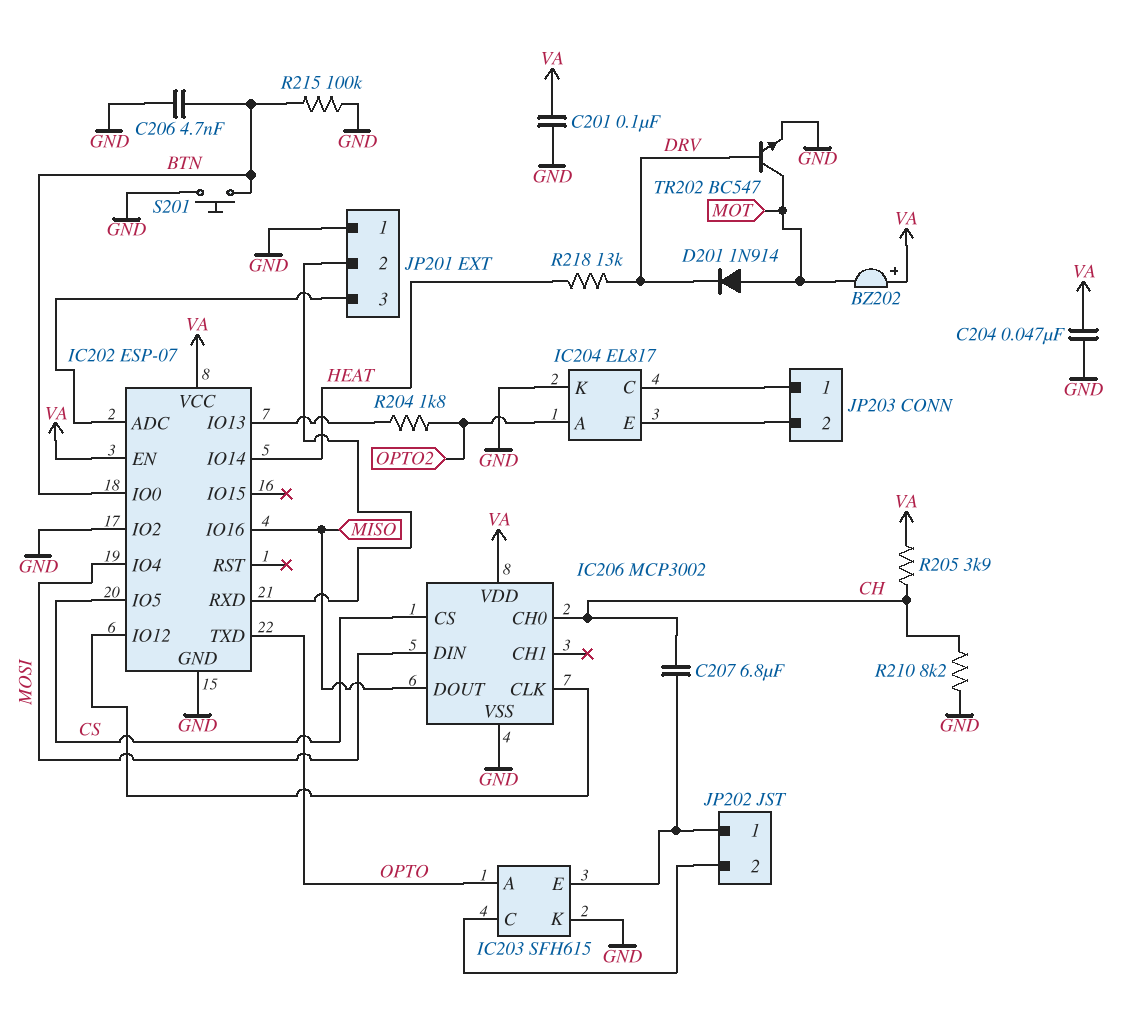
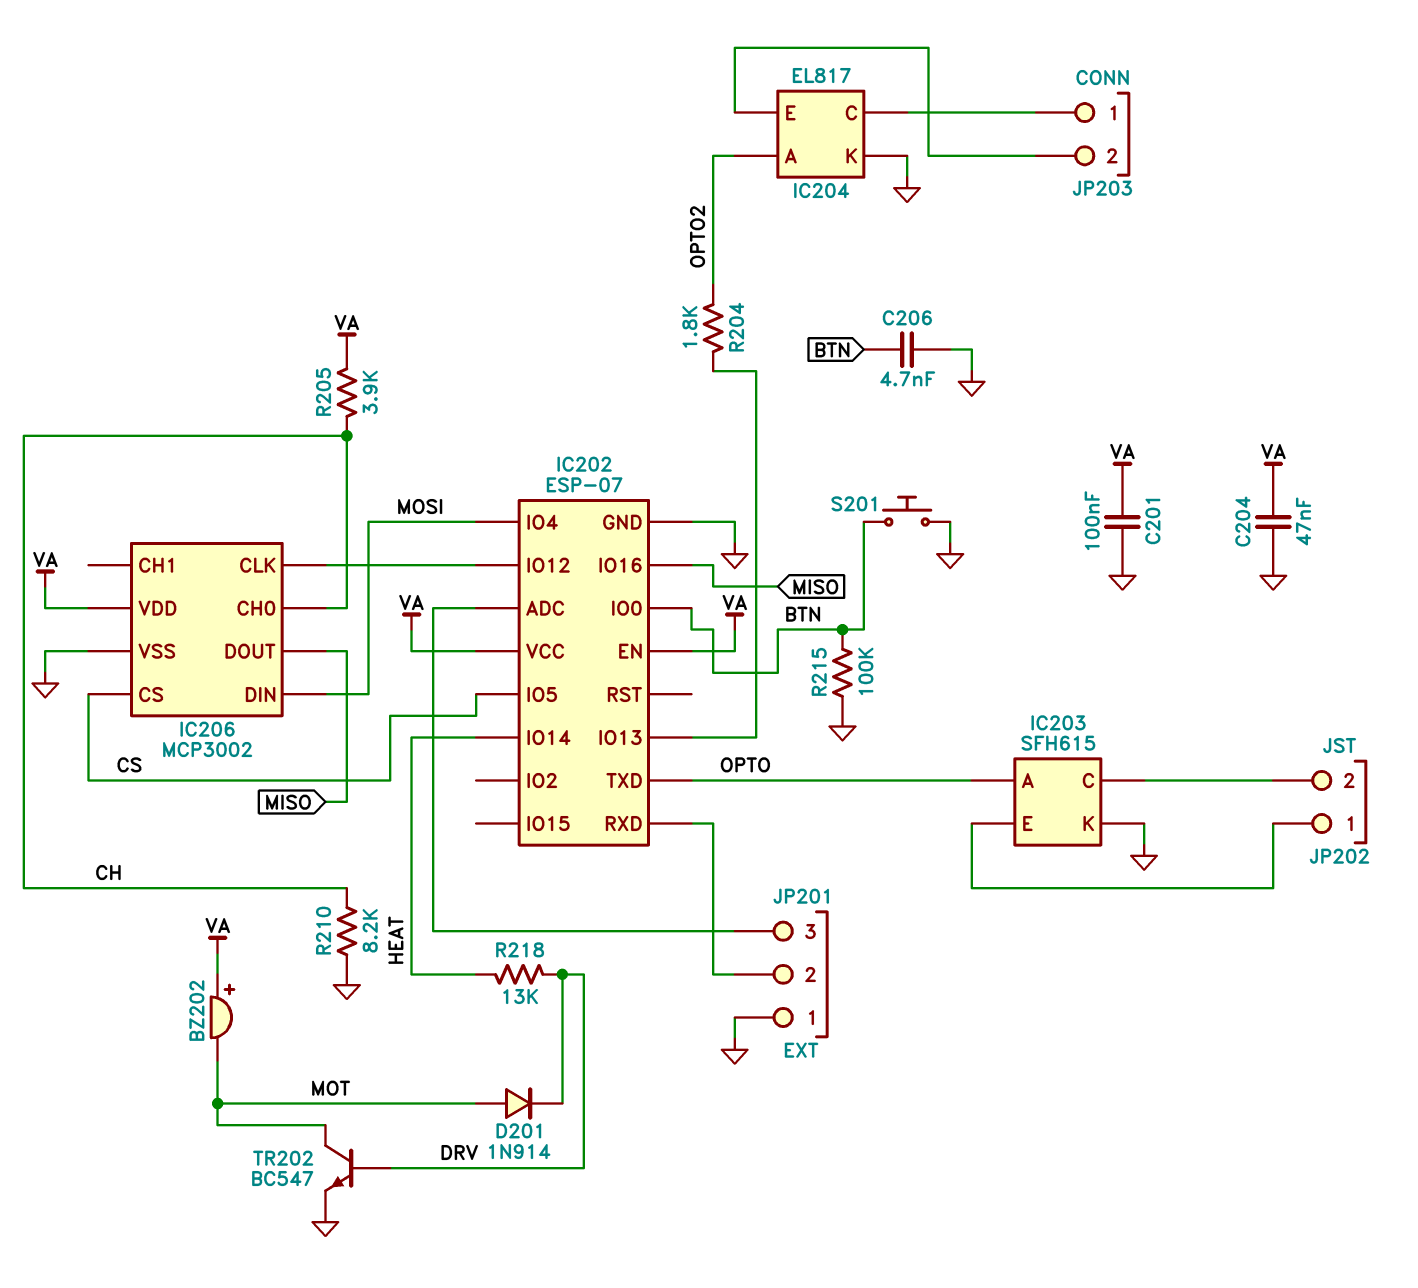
C207: 6.8uF (CH, IC203/E) -> none
IC202 pin IO2: GND -> none

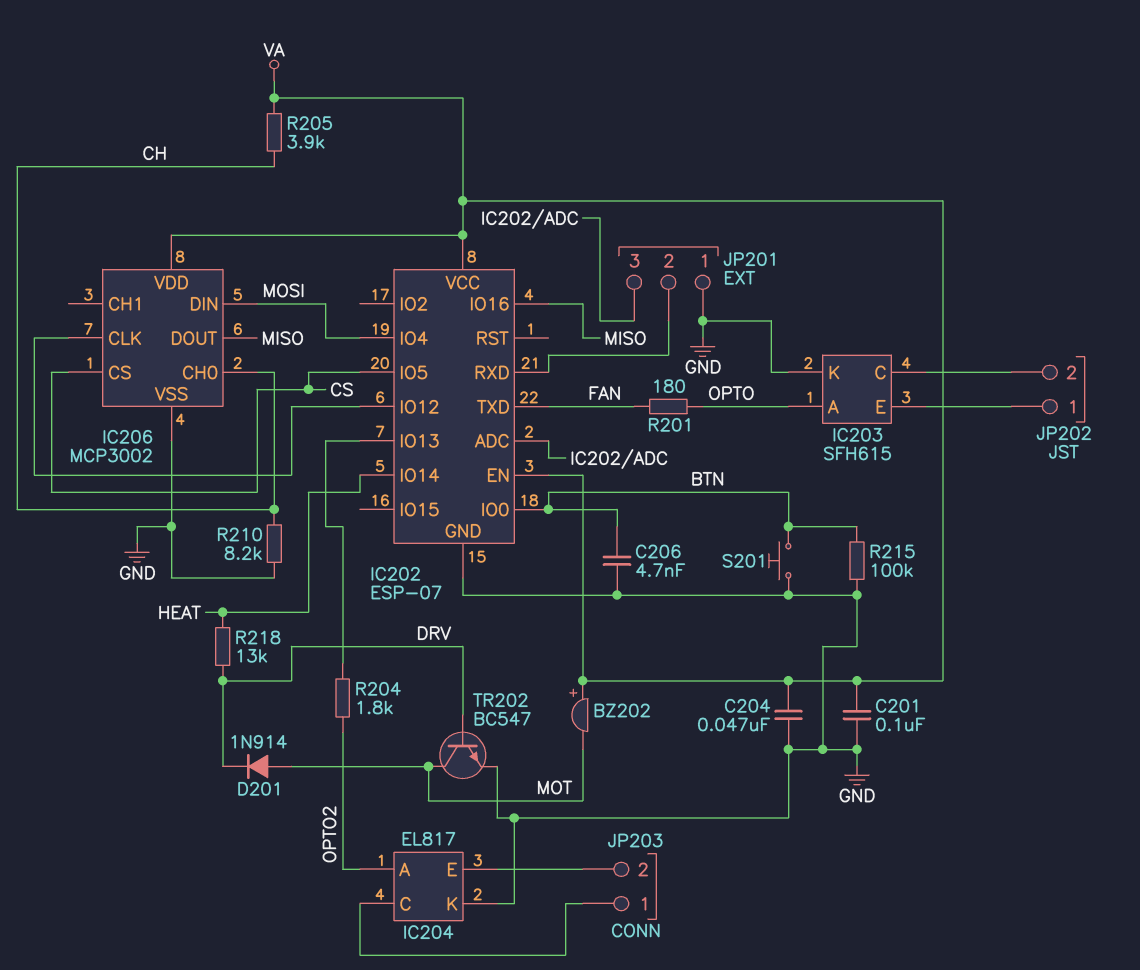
IC202 pin TXD: OPTO -> FAN
R201: none -> 180 (FAN, OPTO)

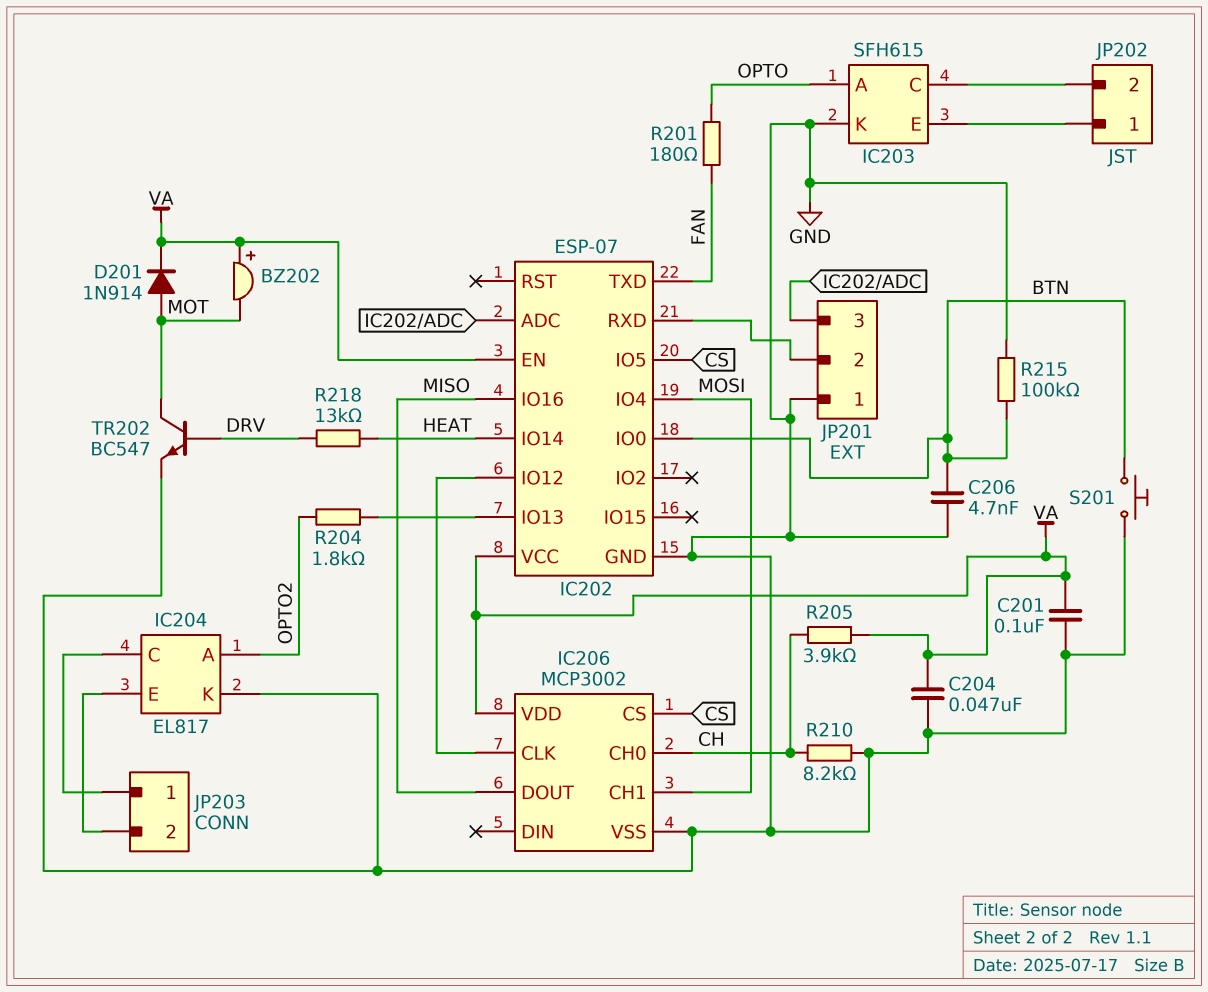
D201: diode 1N914 (A MOT, K DRV) -> diode 1N914 (A MOT, K VA)
IC206 pin CH1: none -> MOSI
IC206 pin DIN: MOSI -> none

